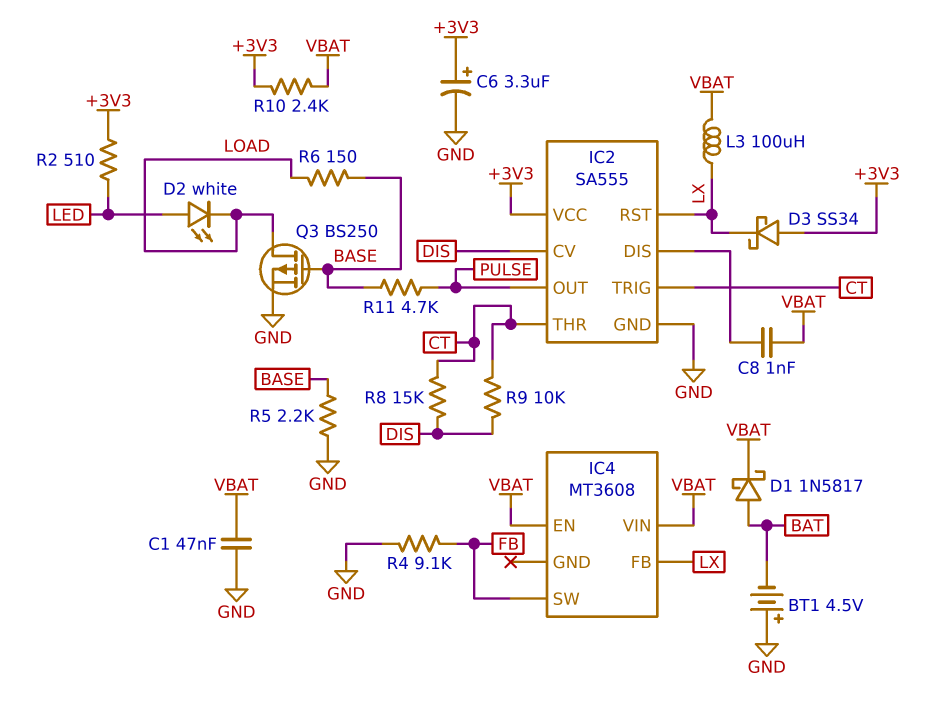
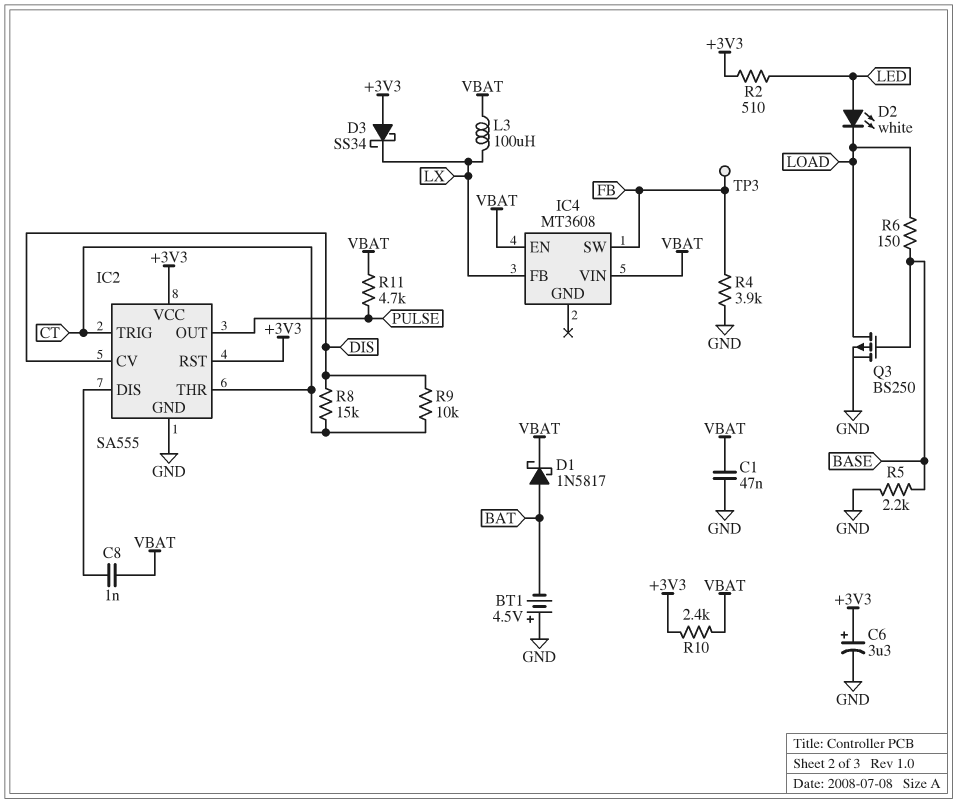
IC2 pin RST: LX -> +3V3
R4: 9.1k (FB, GND) -> 3.9k (FB, GND)
R11: 4.7k (BASE, PULSE) -> 4.7k (PULSE, VBAT)
TP3: none -> test point (FB)

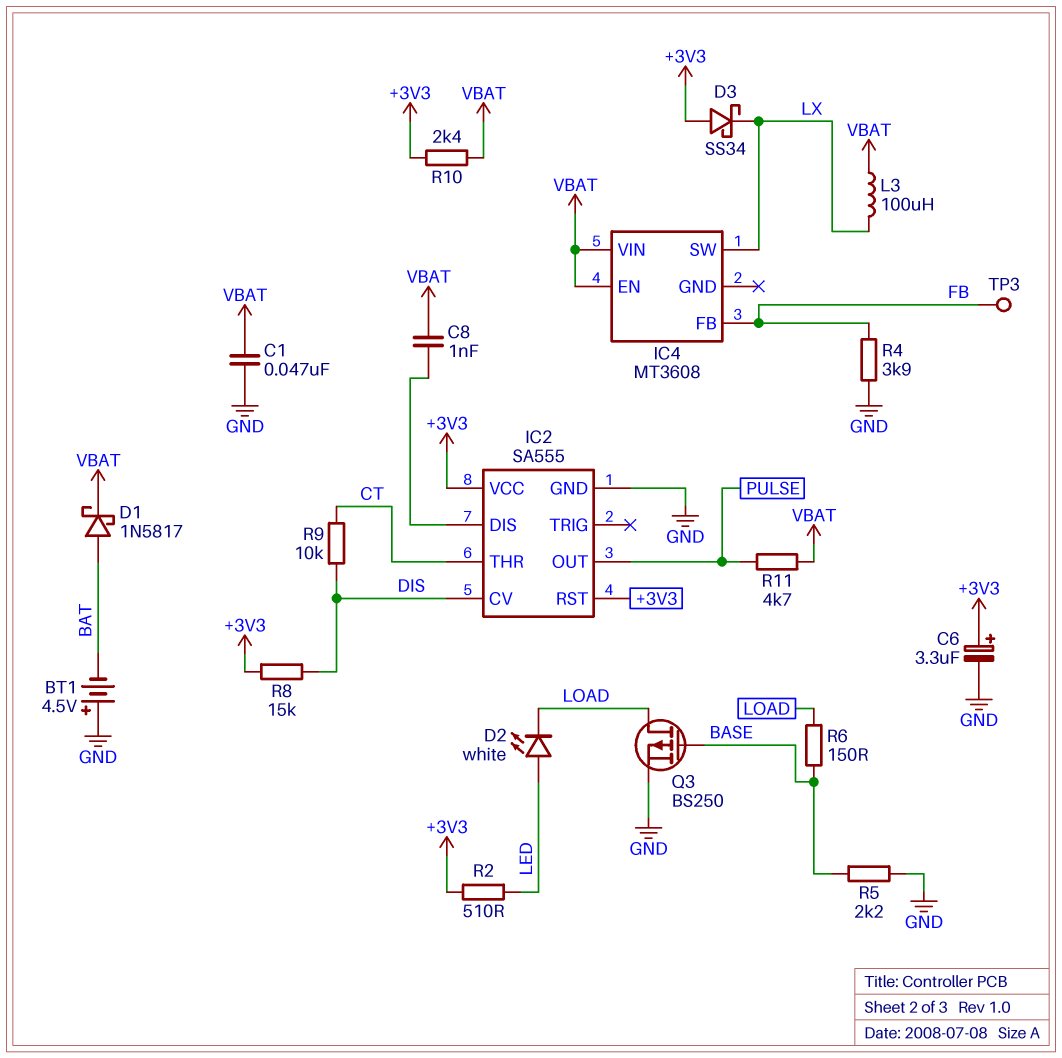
IC2 pin TRIG: CT -> none
IC4 pin FB: LX -> FB
IC4 pin SW: FB -> LX
R8: 15k (CT, DIS) -> 15k (+3V3, DIS)

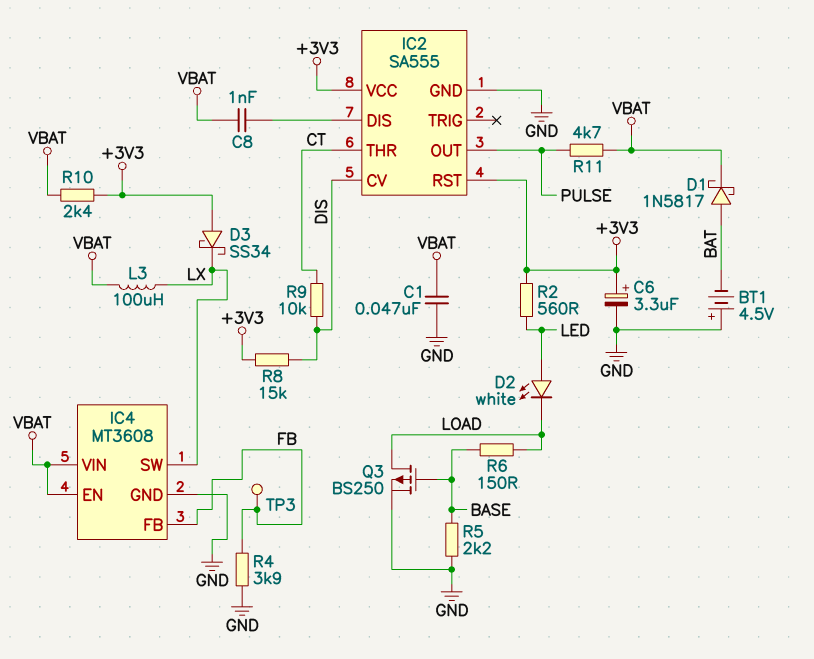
IC4 pin GND: none -> GND
R2: 510 (+3V3, LED) -> 560 (+3V3, LED)

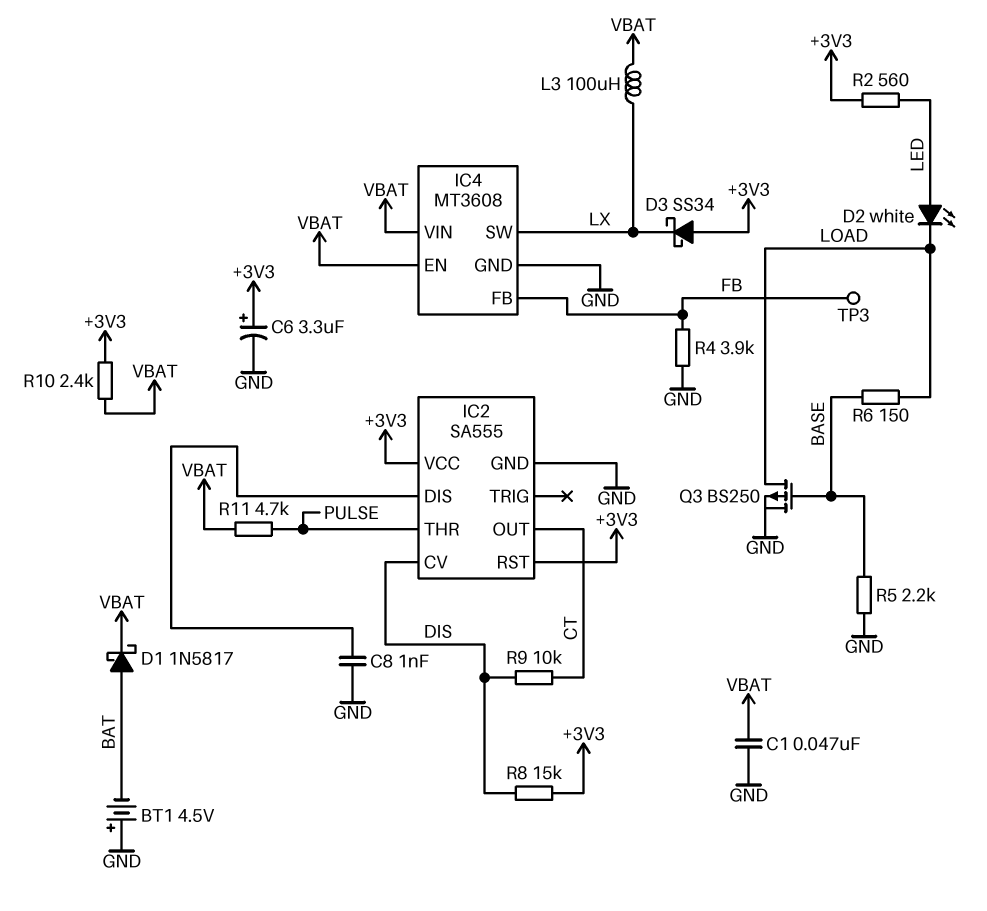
C8: 1nF (IC2/DIS, VBAT) -> 1nF (GND, IC2/DIS)
IC2 pin OUT: PULSE -> CT
IC2 pin THR: CT -> PULSE

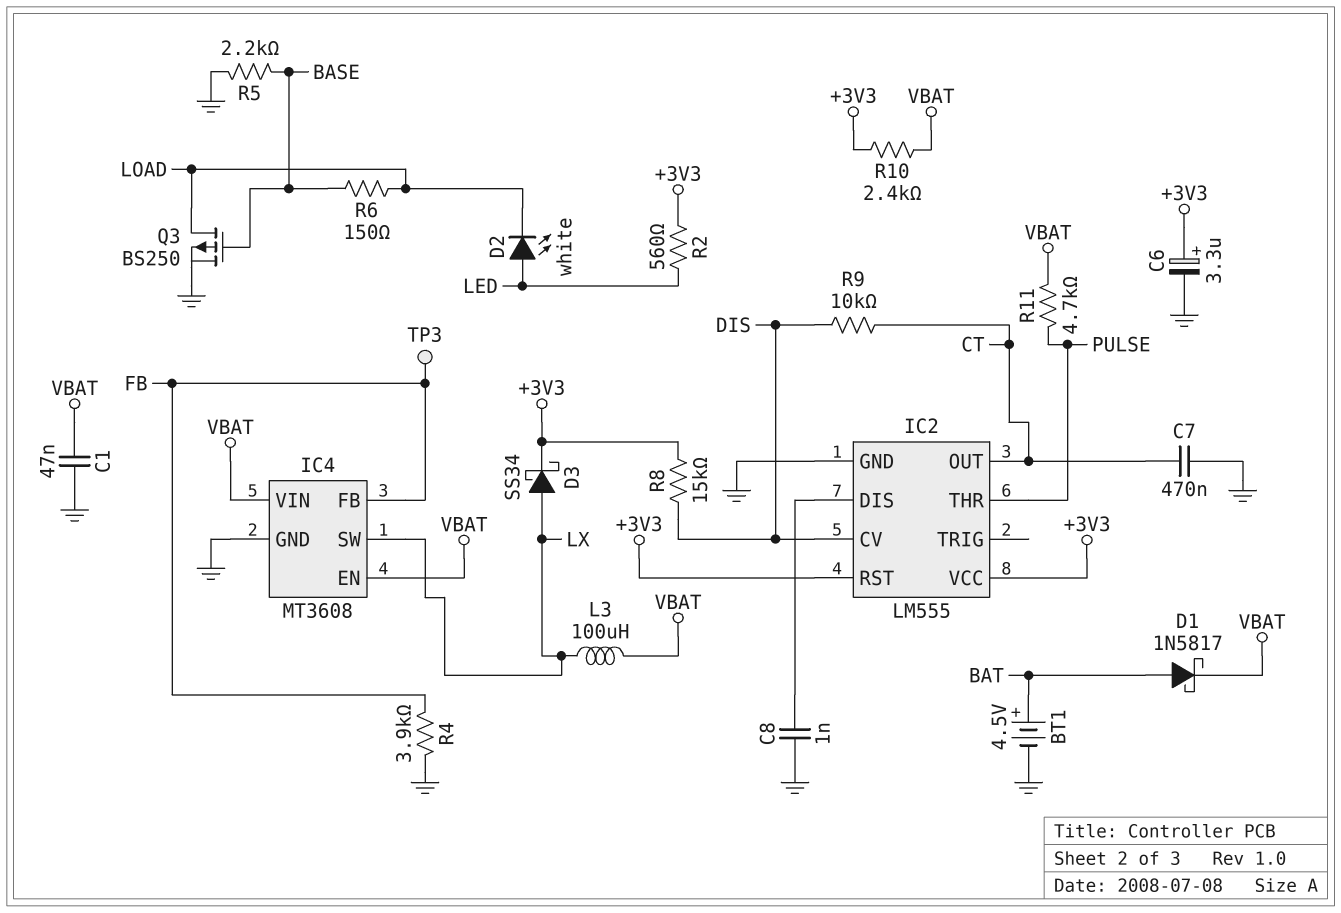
BT1: 4.5V (plus GND, minus BAT) -> 4.5V (plus BAT, minus GND)
C7: none -> 470nF (CT, GND)
D3: schottky SS34 (A +3V3, K LX) -> schottky SS34 (A LX, K +3V3)
IC2: SA555 -> LM555

